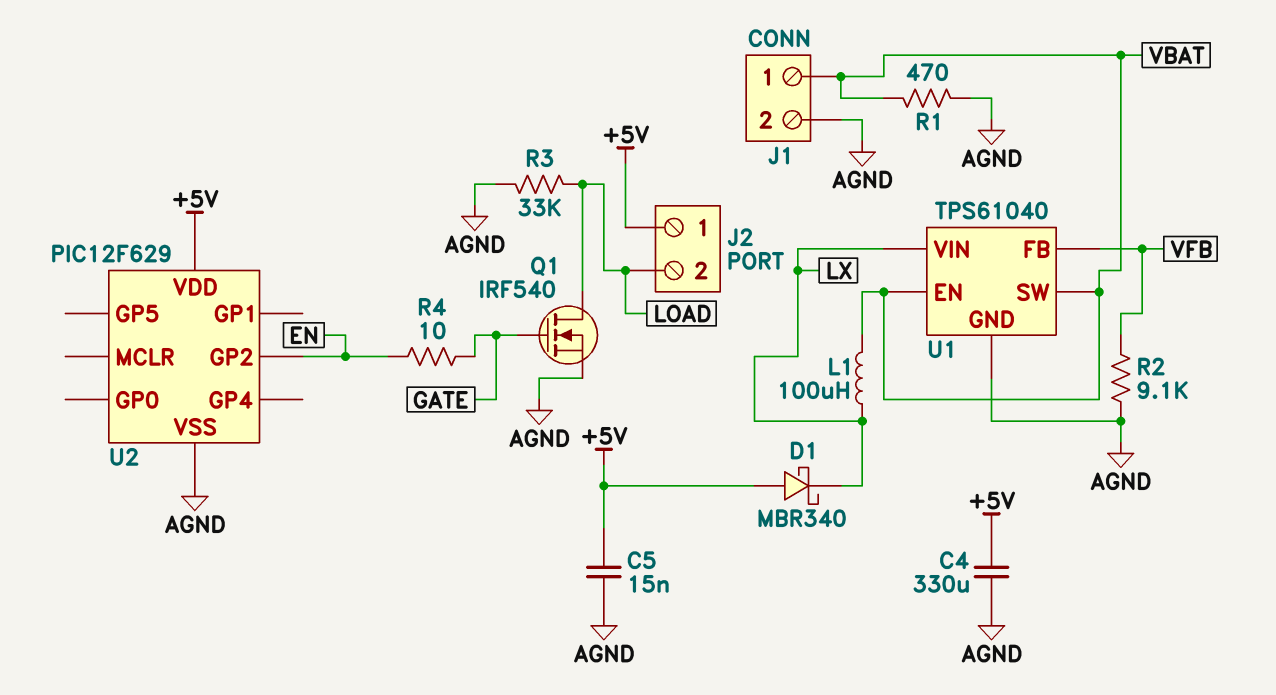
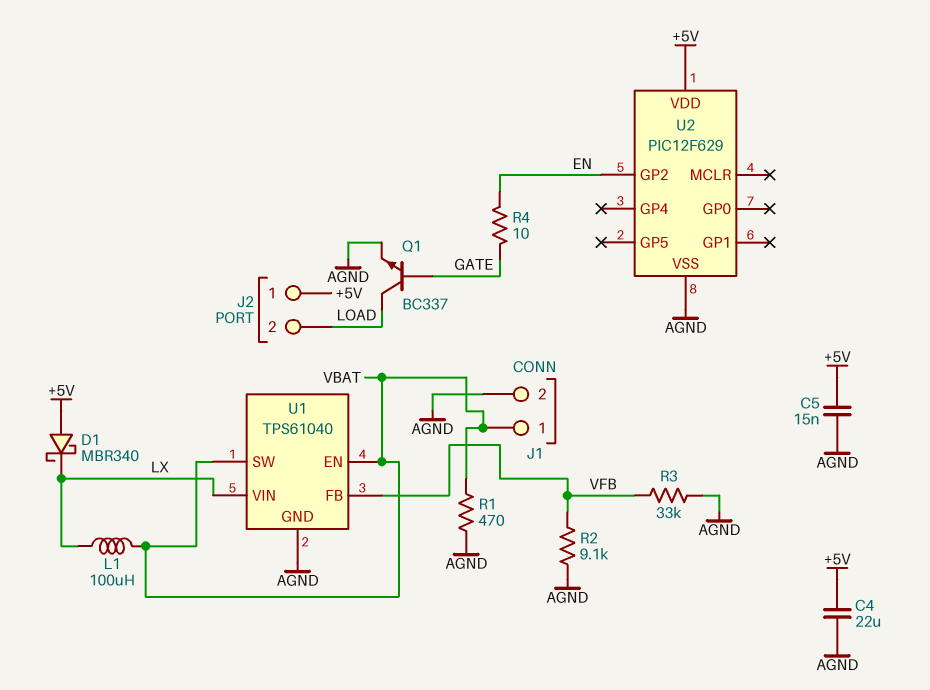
C4: 330uF (+5V, AGND) -> 22uF (+5V, AGND)
Q1: NMOS IRF540 (G GATE, D LOAD, S AGND) -> NPN BC337 (B GATE, C LOAD, E AGND)
R3: 33k (AGND, LOAD) -> 33k (AGND, VFB)

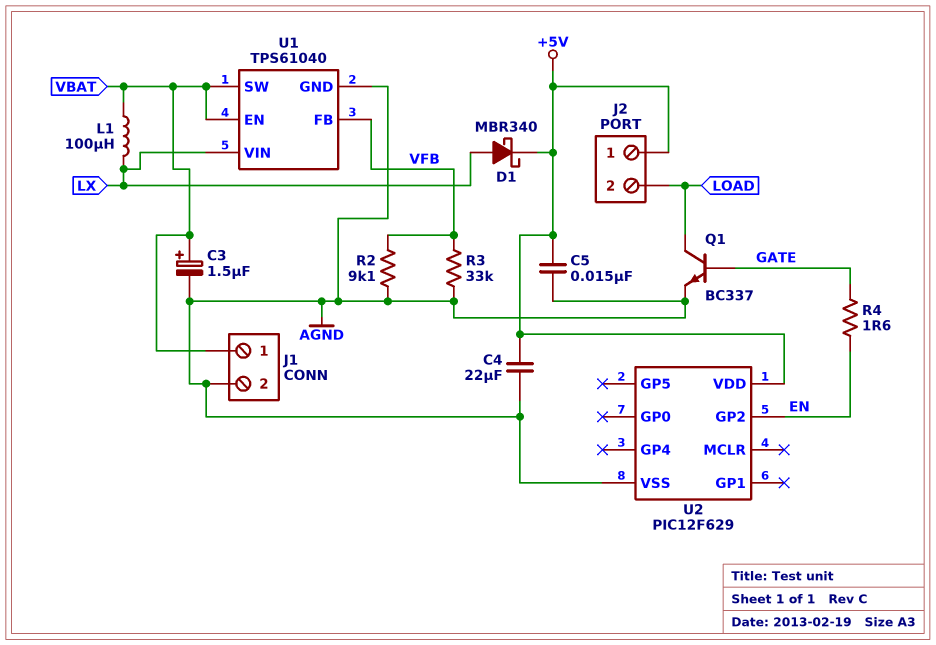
C3: none -> 1.5uF (plus VBAT, minus AGND)
D1: schottky MBR340 (A +5V, K LX) -> schottky MBR340 (A LX, K +5V)
R1: 470 (AGND, VBAT) -> none
R4: 10 (EN, GATE) -> 1.6 (EN, GATE)

